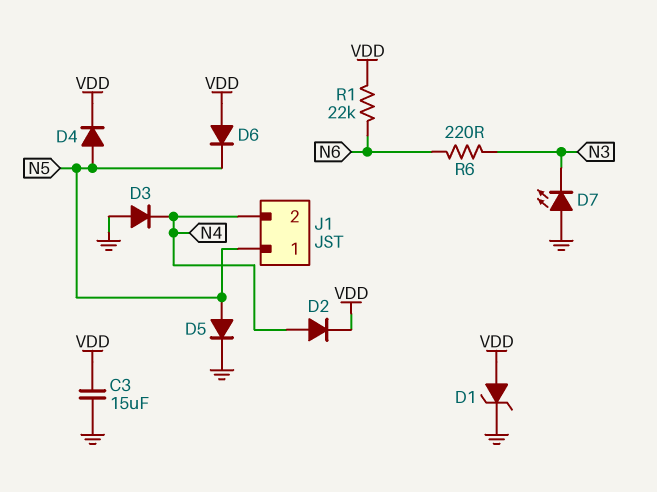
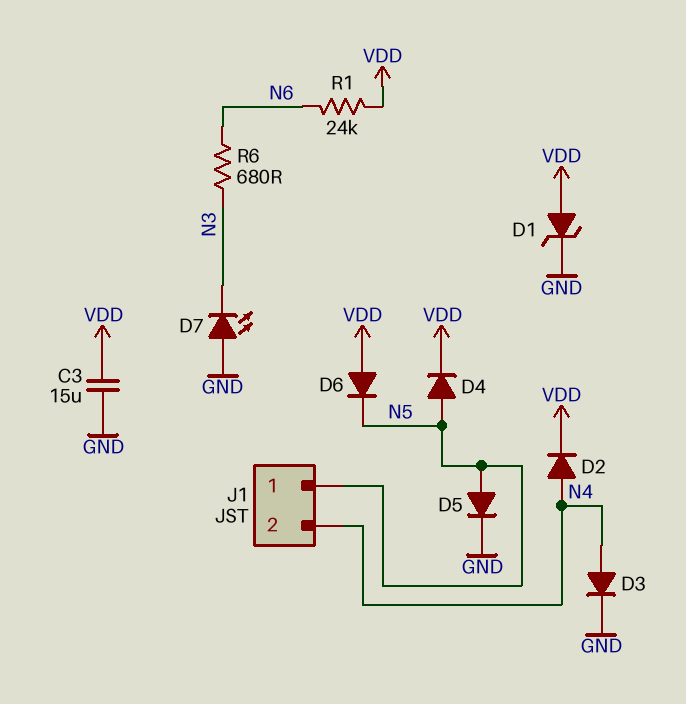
D3: diode (A GND, K N4) -> diode (A N4, K GND)
R1: 22k (N6, VDD) -> 24k (N6, VDD)
R6: 220 (N3, N6) -> 680 (N3, N6)

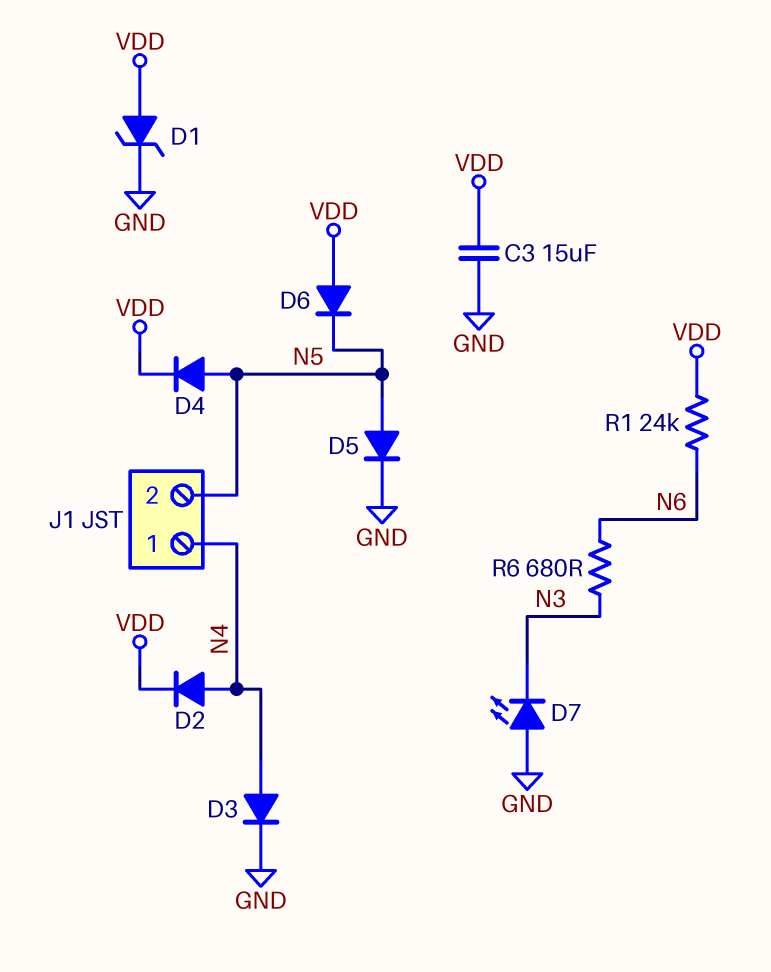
J1 pin 1: N5 -> N4
J1 pin 2: N4 -> N5

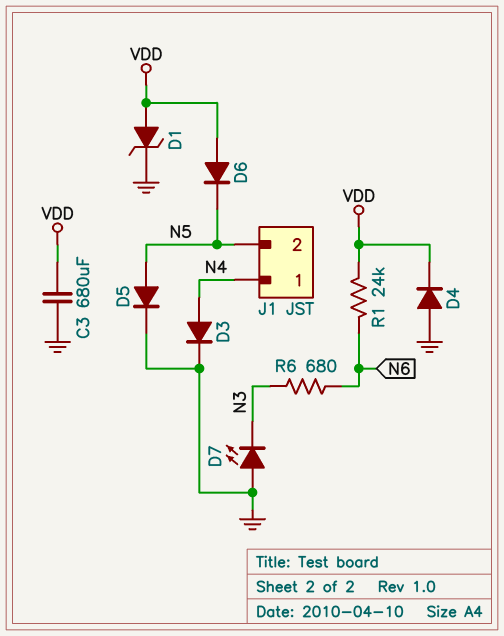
C3: 15uF (GND, VDD) -> 680uF (GND, VDD)
D2: diode (A N4, K VDD) -> none
D4: diode (A N5, K VDD) -> diode (A GND, K VDD)

